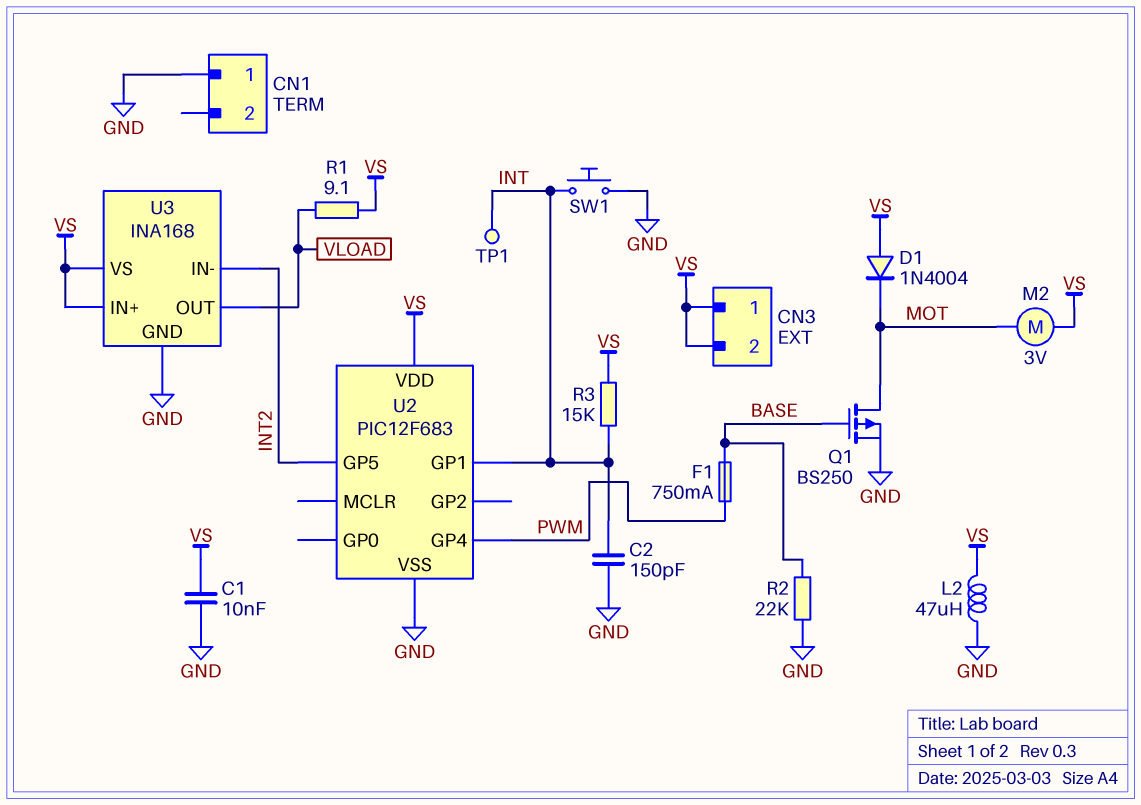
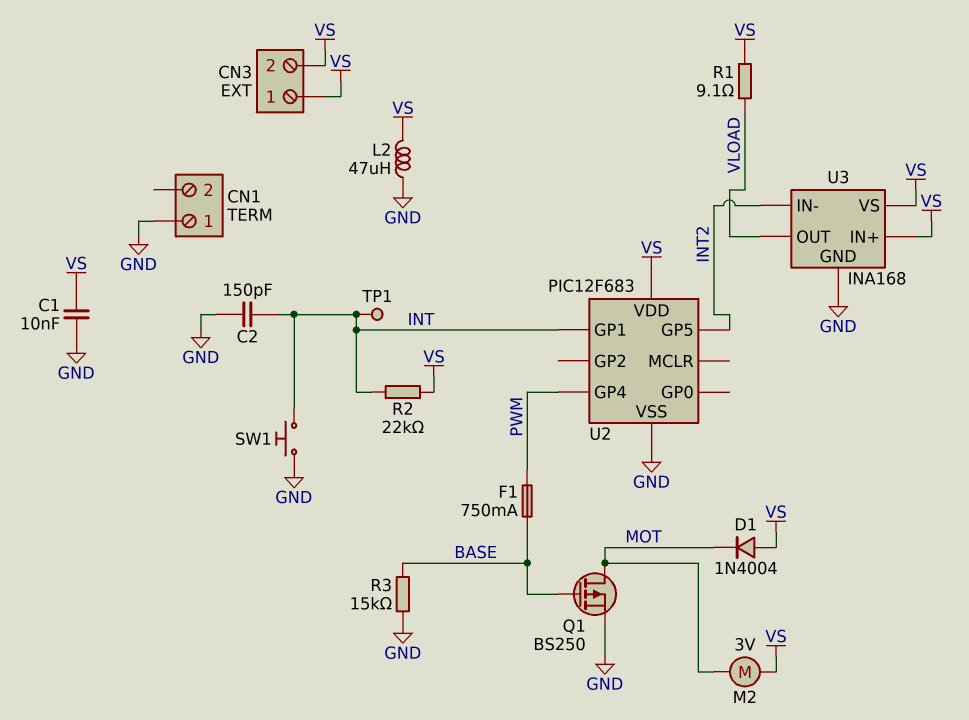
R2: 22k (BASE, GND) -> 22k (INT, VS)
R3: 15k (INT, VS) -> 15k (BASE, GND)

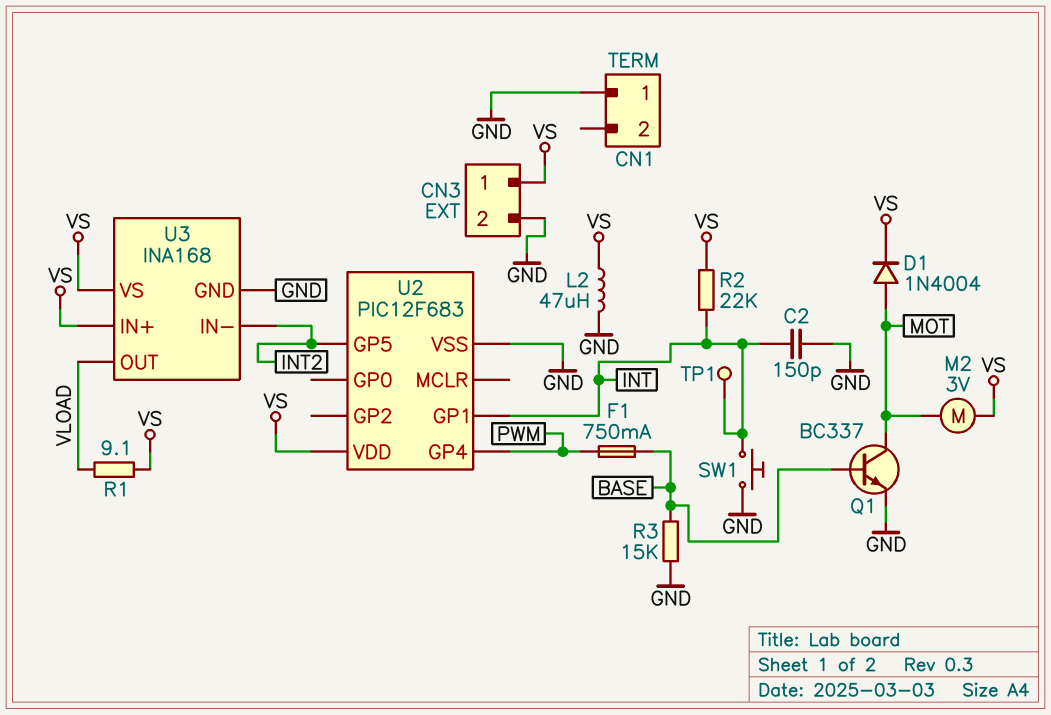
C1: 10nF (GND, VS) -> none
CN3 pin 2: VS -> GND
D1: diode 1N4004 (A VS, K MOT) -> diode 1N4004 (A MOT, K VS)
Q1: PMOS BS250 (G BASE, D MOT, S GND) -> NPN BC337 (B BASE, C MOT, E GND)

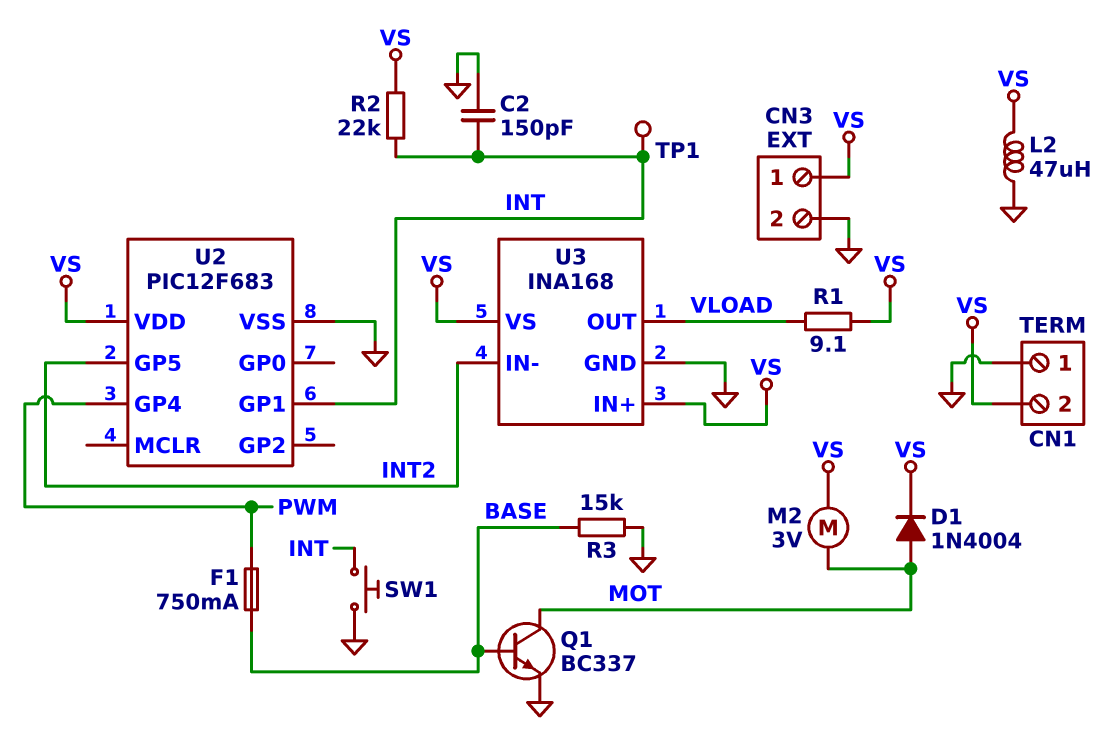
CN1 pin 2: none -> VS

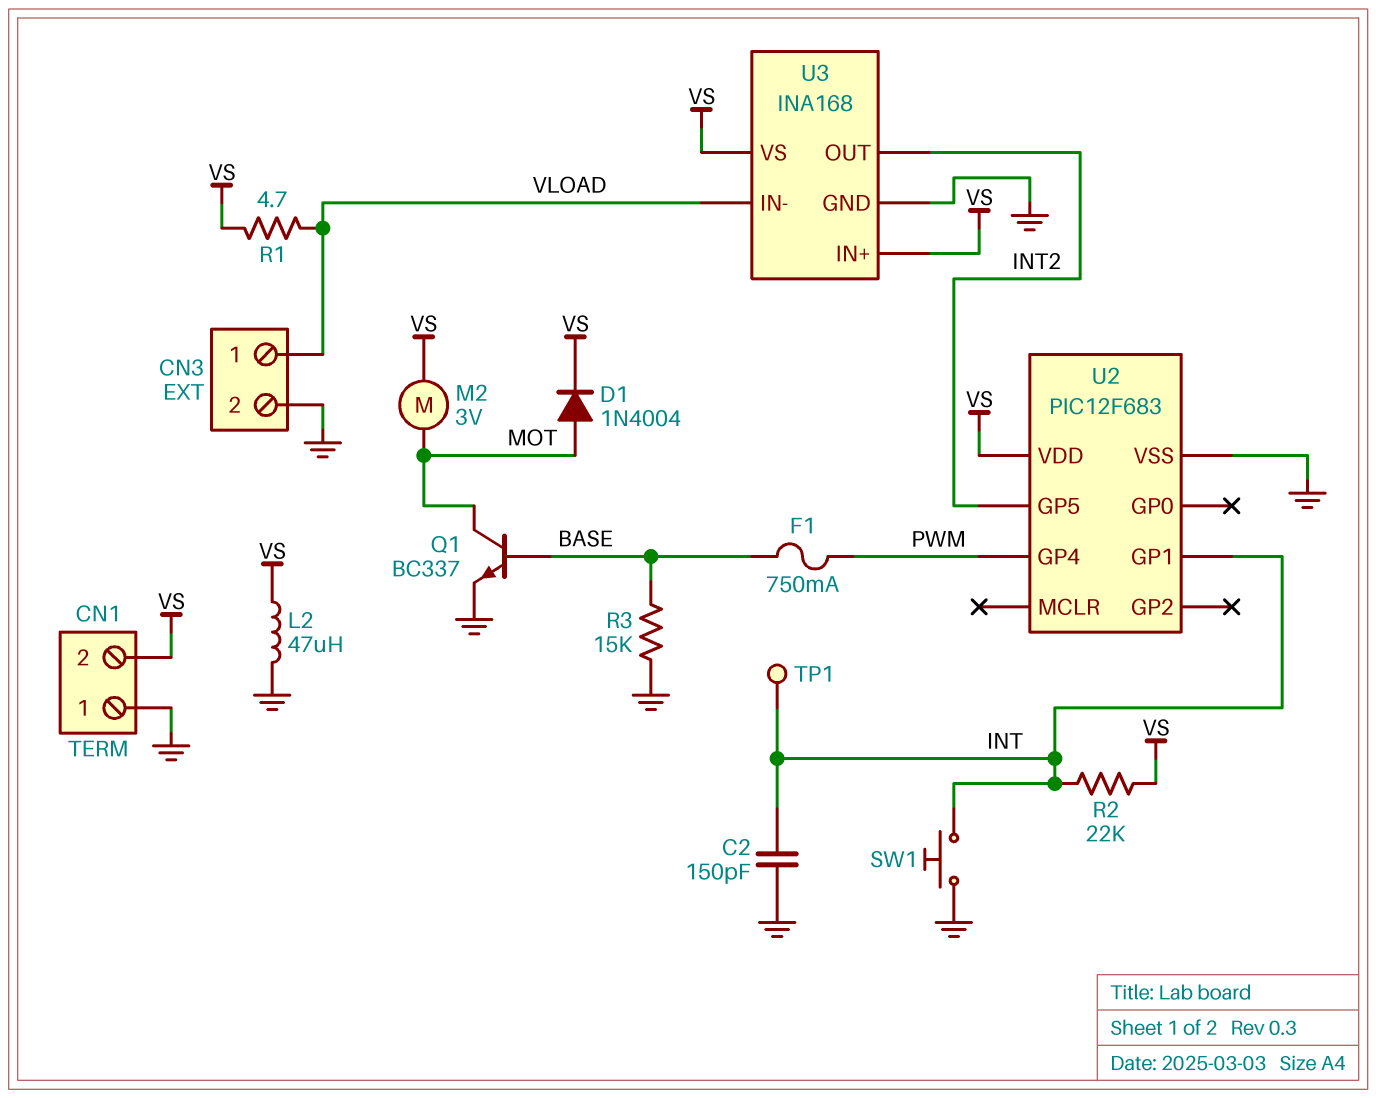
CN3 pin 1: VS -> VLOAD
R1: 9.1 (VLOAD, VS) -> 4.7 (VLOAD, VS)
U3 pin IN-: INT2 -> VLOAD
U3 pin OUT: VLOAD -> INT2

